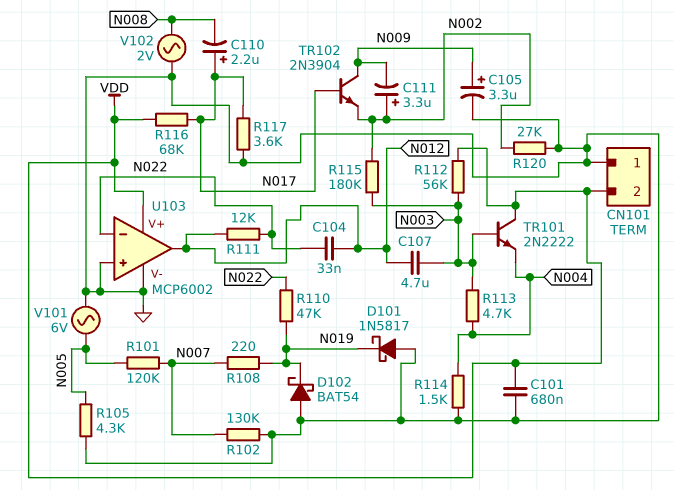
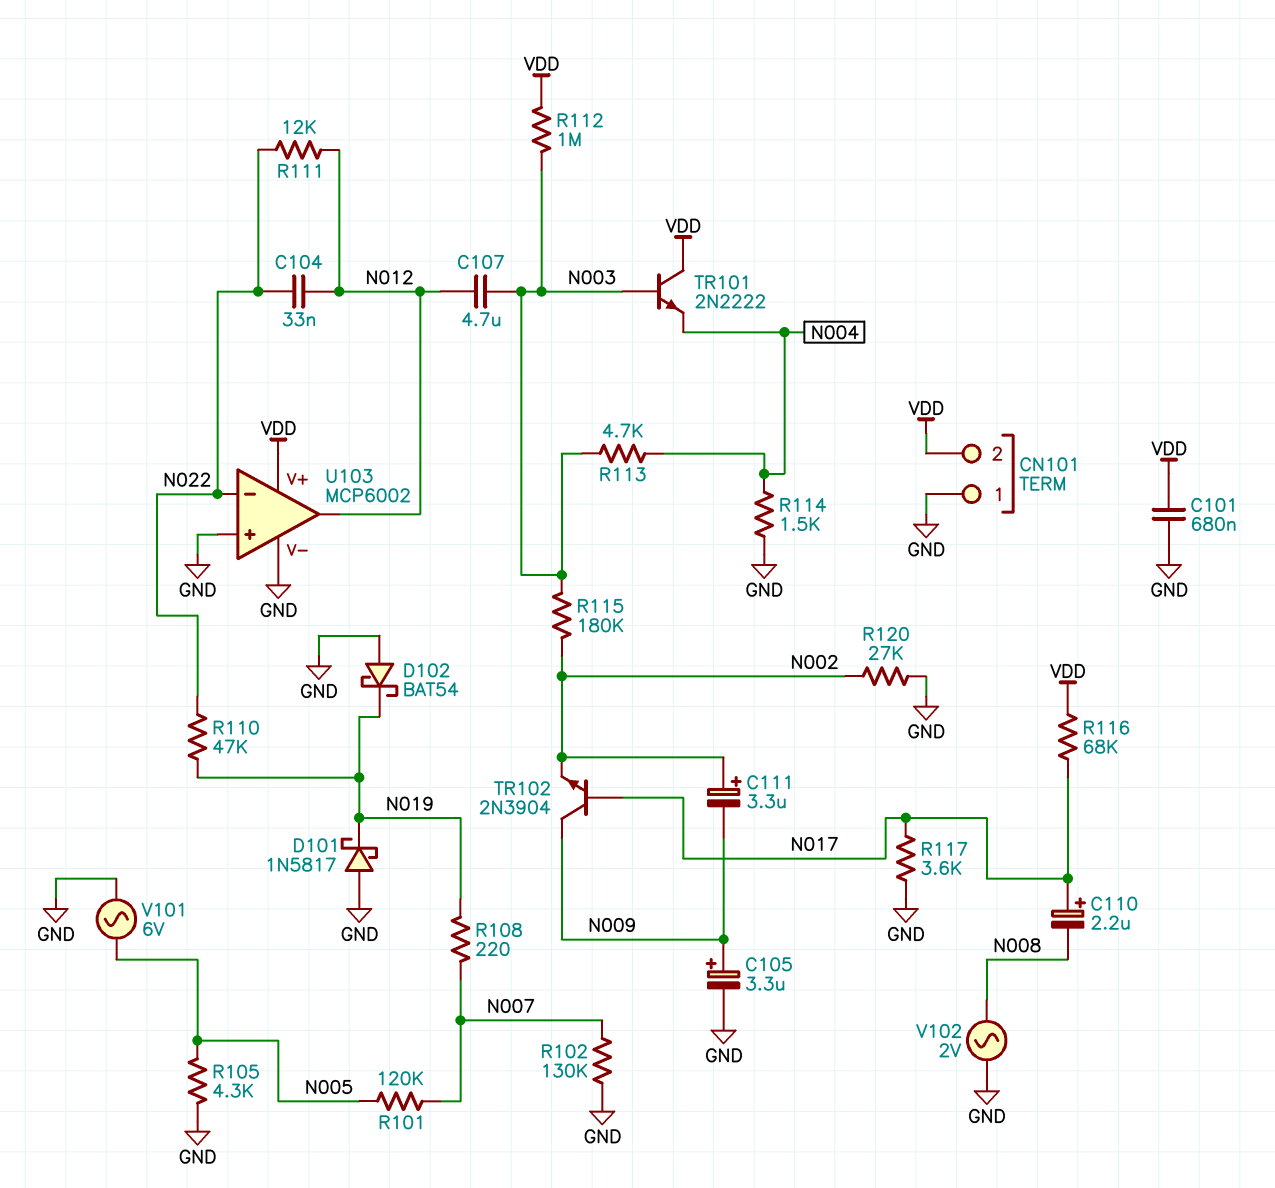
R112: 56k (N003, VDD) -> 1M (N003, VDD)

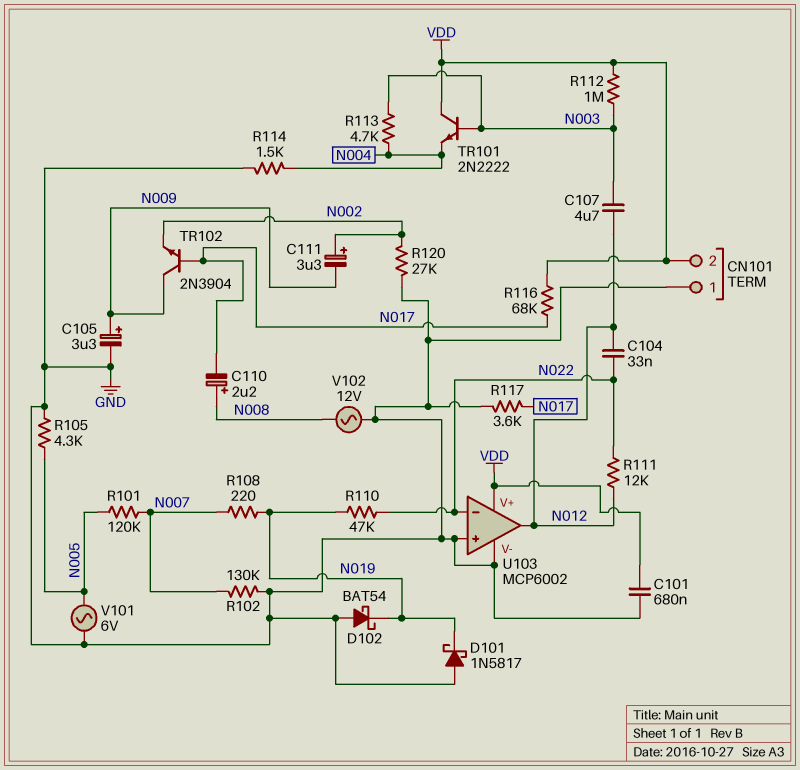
C110: 2.2uF (plus N017, minus N008) -> 2.2uF (plus N008, minus N017)
R115: 180k (N002, N003) -> none
V102: AC 2V (GND, N008) -> AC 12V (GND, N008)

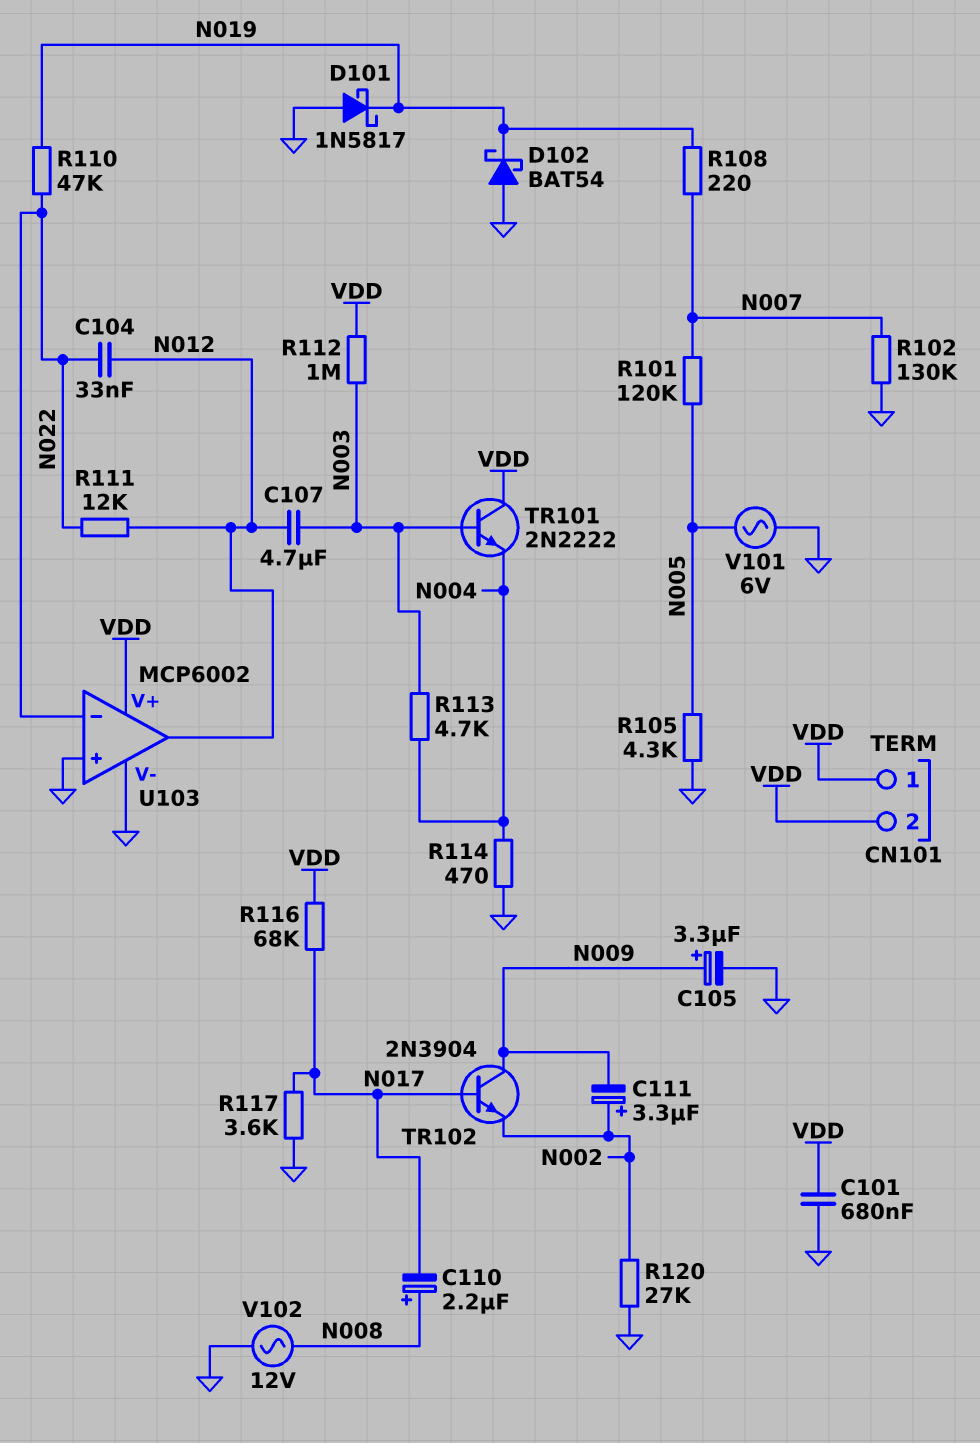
CN101 pin 1: GND -> VDD
R114: 1.5k (GND, N004) -> 470 (GND, N004)

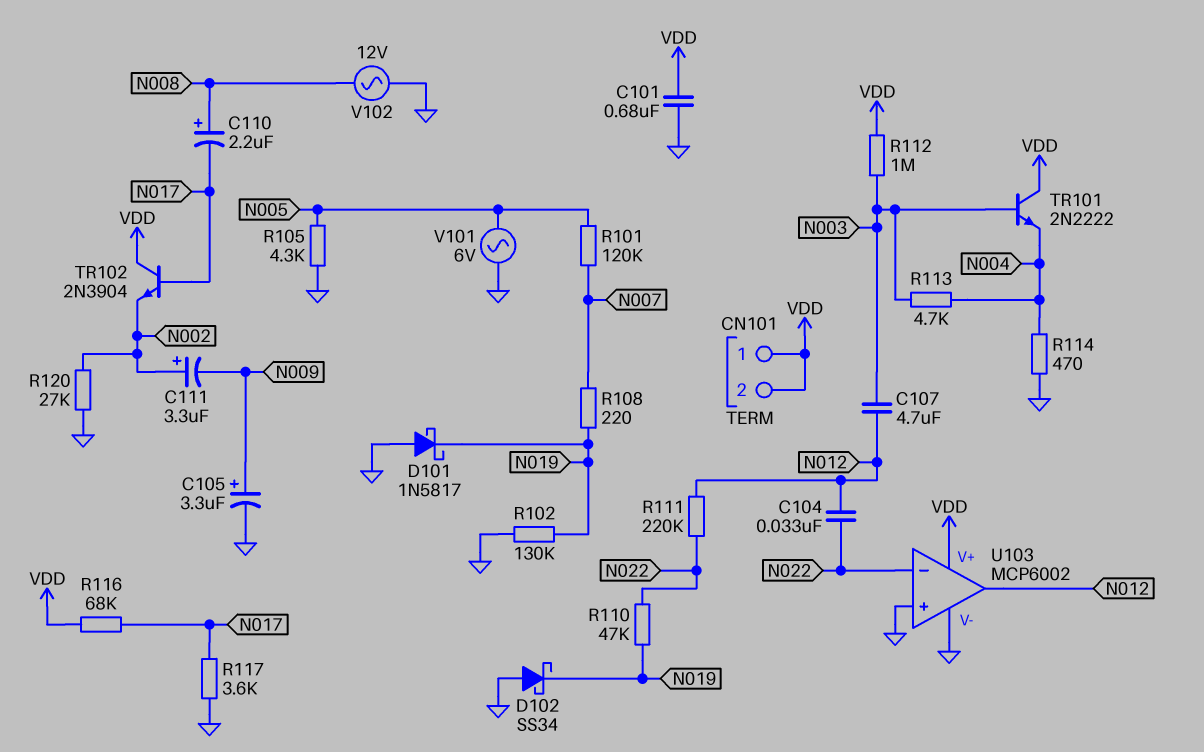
D102: schottky BAT54 (A GND, K N019) -> schottky SS34 (A GND, K N019)
R102: 130k (GND, N007) -> 130k (GND, N019)
R111: 12k (N012, N022) -> 220k (N012, N022)
TR102: NPN 2N3904 (B N017, C N009, E N002) -> NPN 2N3904 (B N017, C VDD, E N002)

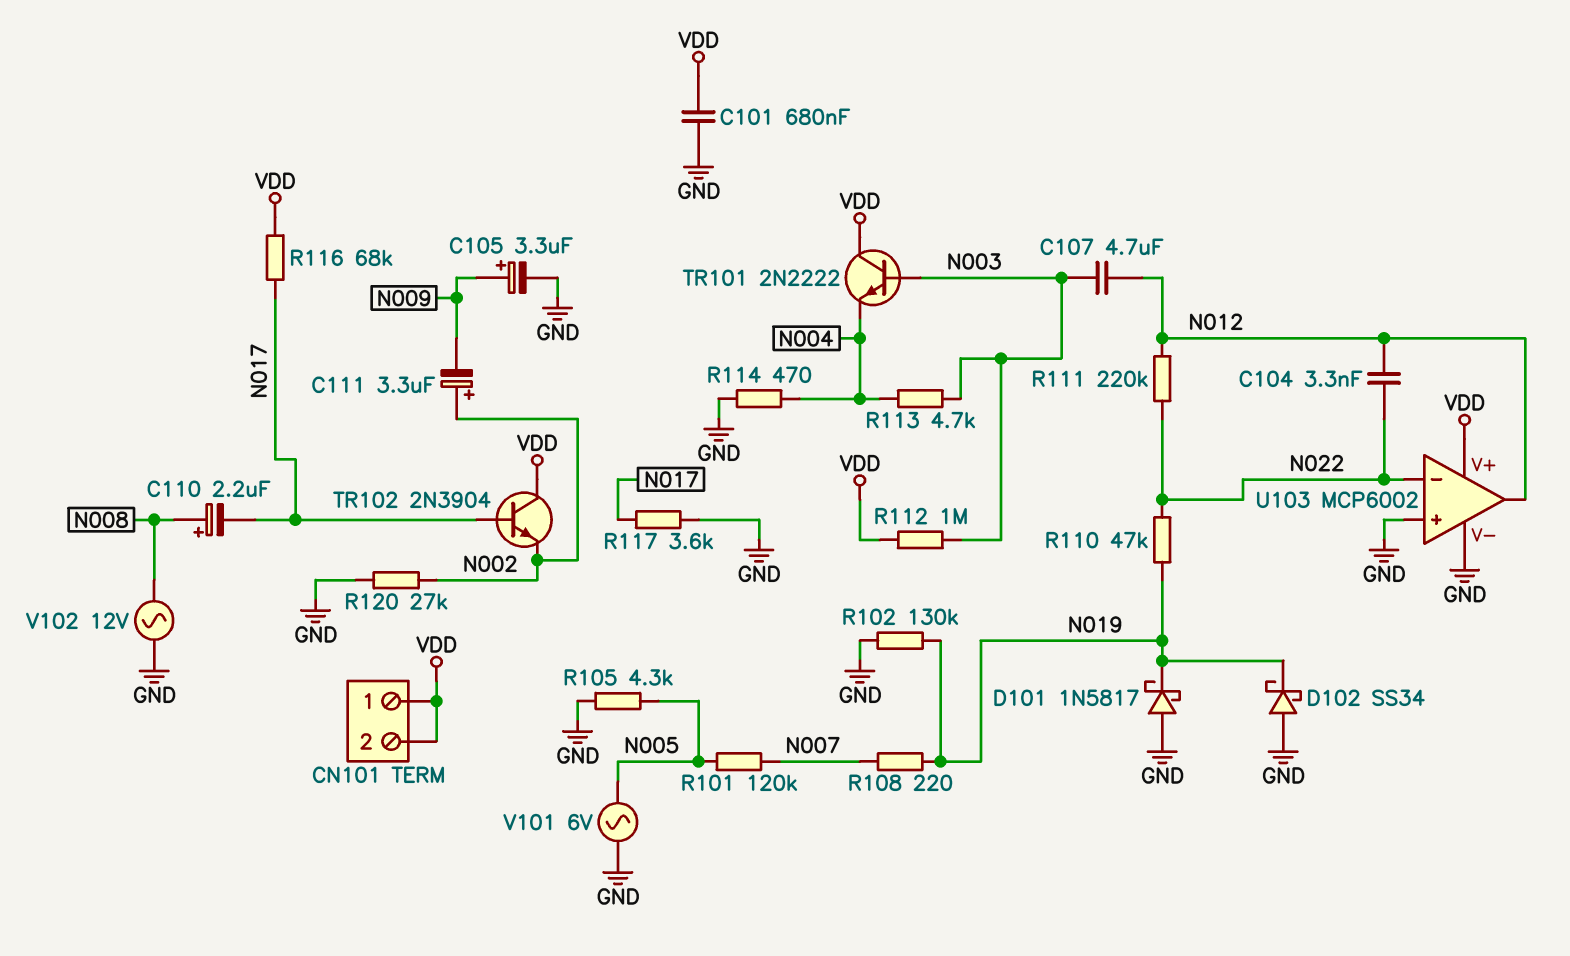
C104: 33nF (N012, N022) -> 3.3nF (N012, N022)

